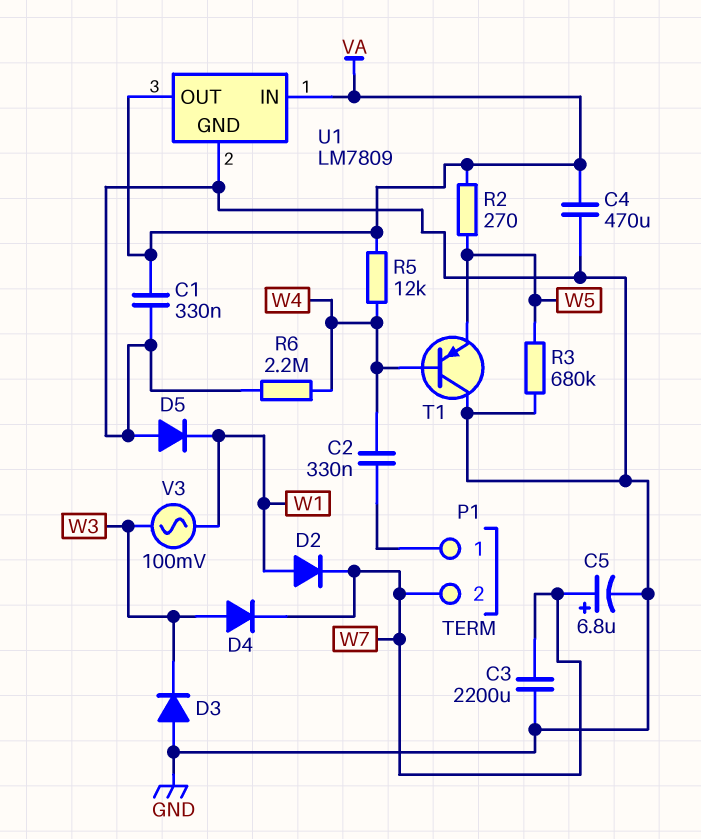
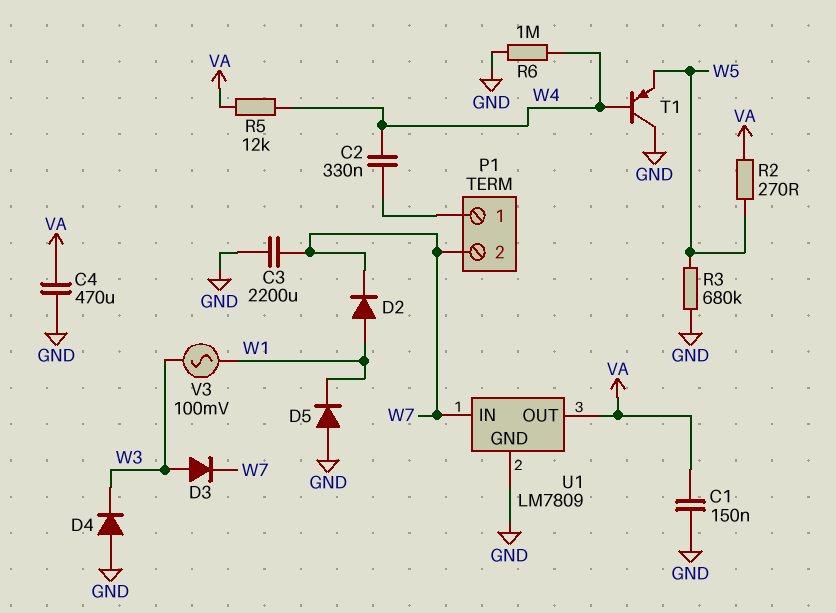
C1: 330nF (GND, VA) -> 150nF (GND, VA)
C5: 6.8uF (plus W7, minus GND) -> none
D3: diode (A GND, K W3) -> diode (A W3, K W7)
D4: diode (A W3, K W7) -> diode (A GND, K W3)
R6: 2.2M (GND, W4) -> 1M (GND, W4)
U1 pin IN: VA -> W7

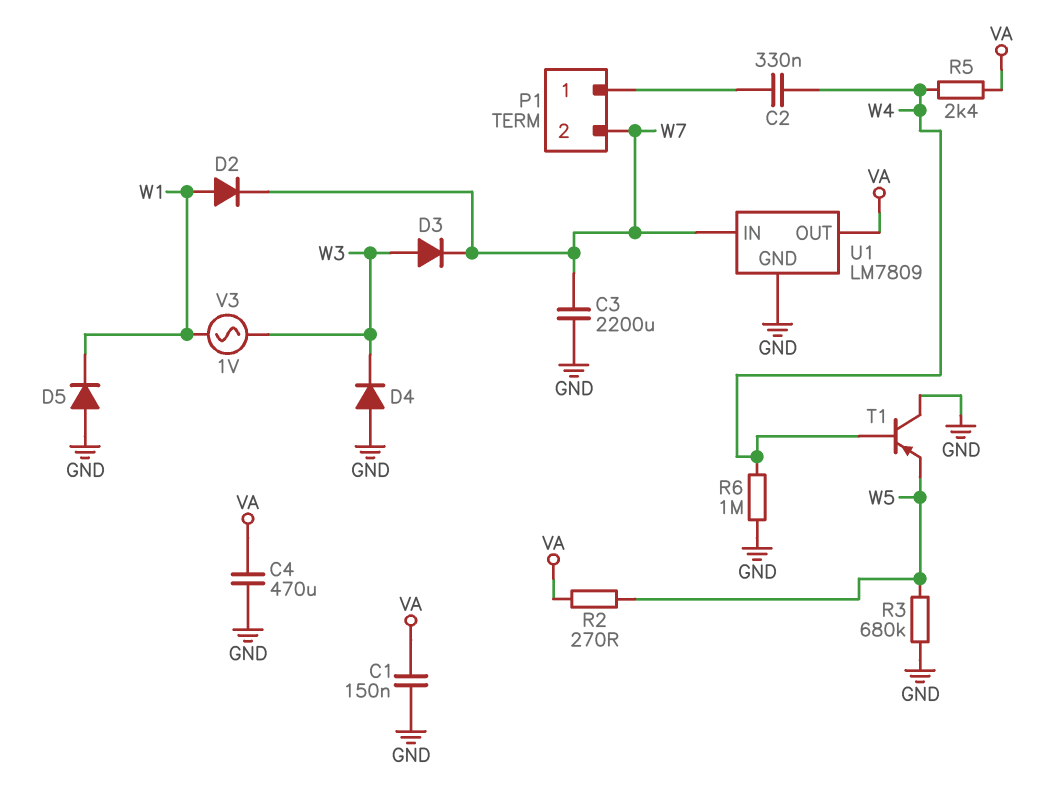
R5: 12k (VA, W4) -> 2.4k (VA, W4)
V3: AC 100mV (W1, W3) -> AC 1V (W1, W3)

